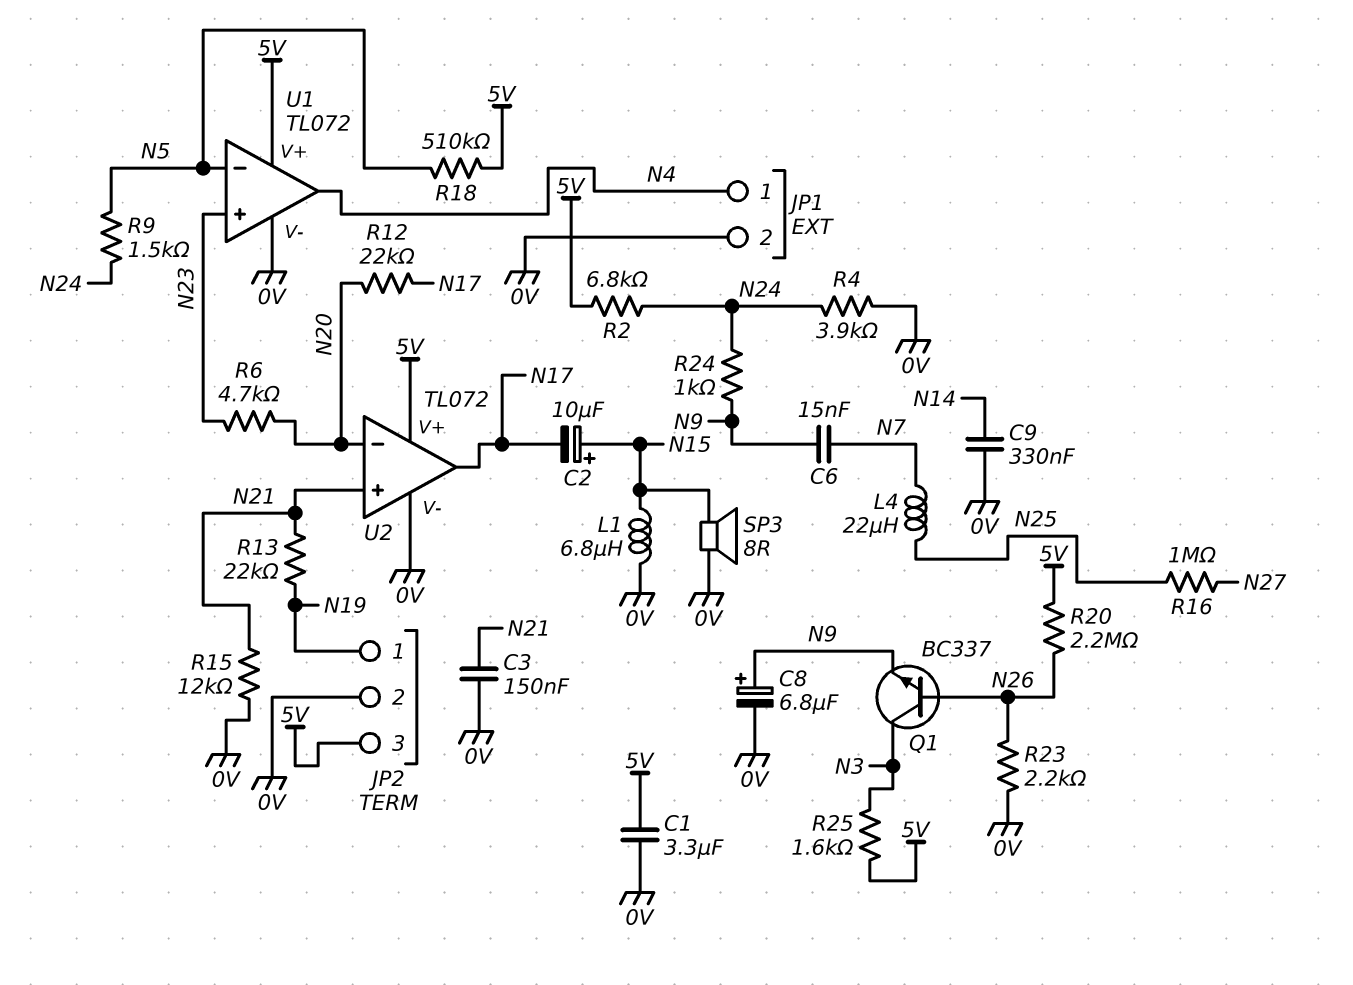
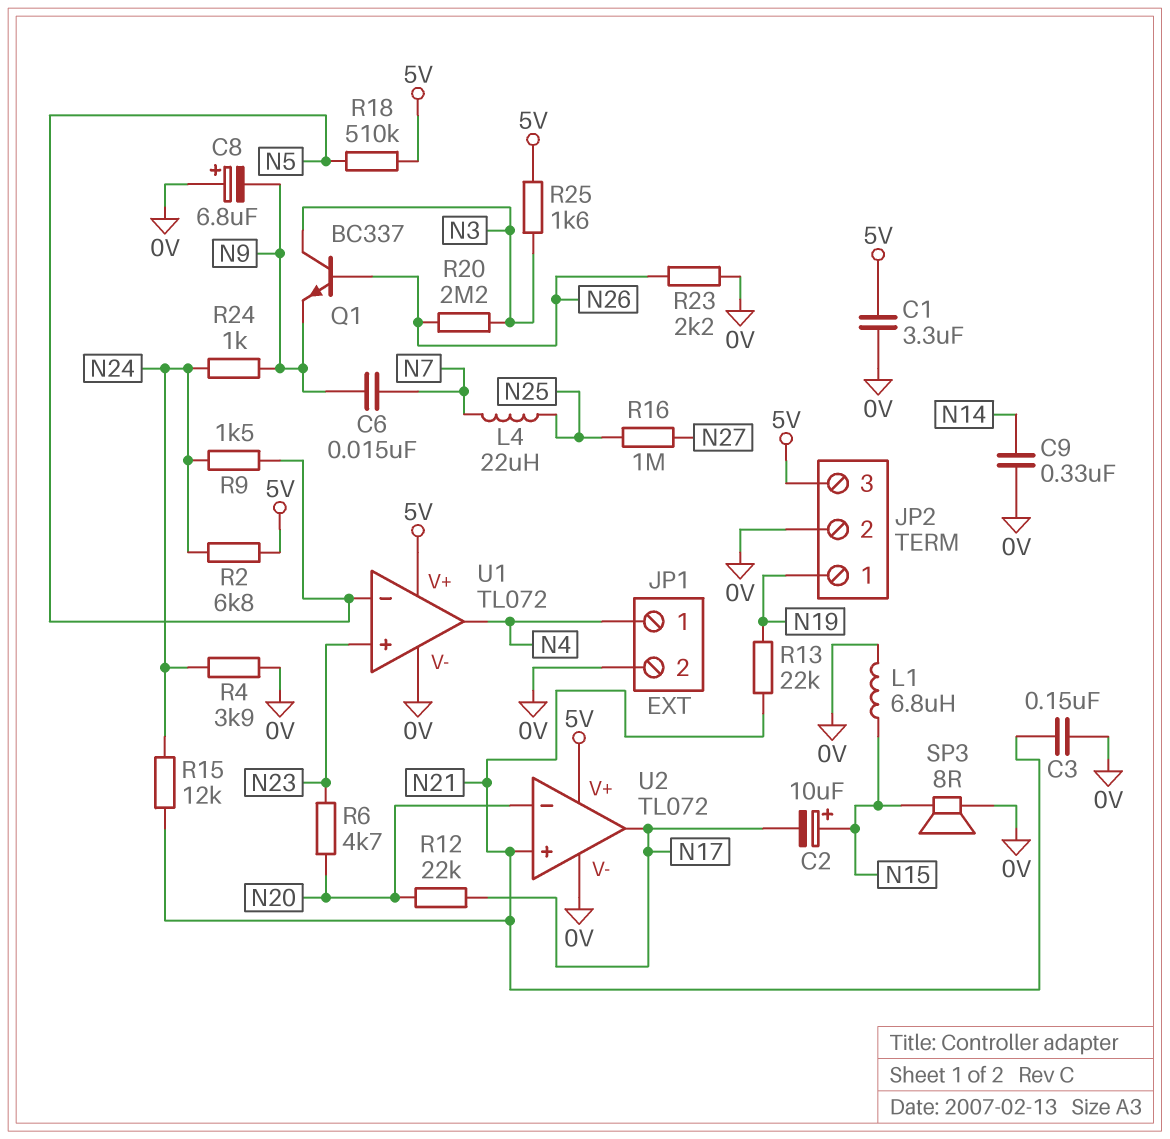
C8: 6.8uF (plus N9, minus 0V) -> 6.8uF (plus 0V, minus N9)
R15: 12k (0V, N21) -> 12k (N21, N24)
R20: 2.2M (5V, N26) -> 2.2M (N3, N26)

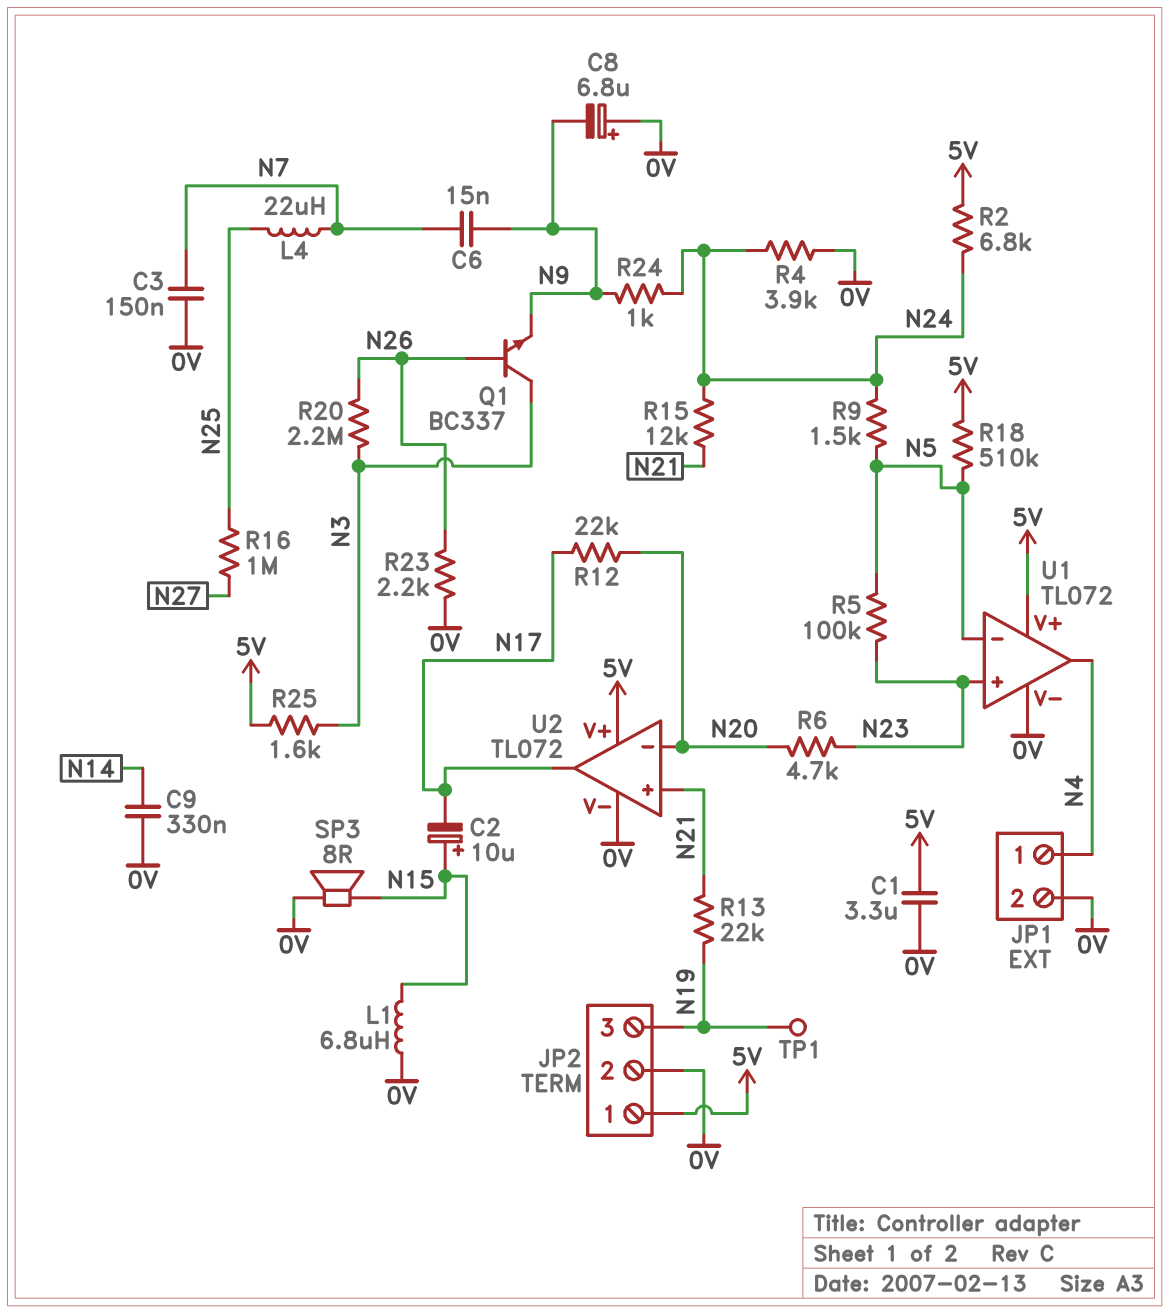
C3: 150nF (0V, N21) -> 150nF (0V, N7)
JP2 pin 1: N19 -> 5V
JP2 pin 3: 5V -> N19
R5: none -> 100k (N5, N23)
TP1: none -> test point (N19)

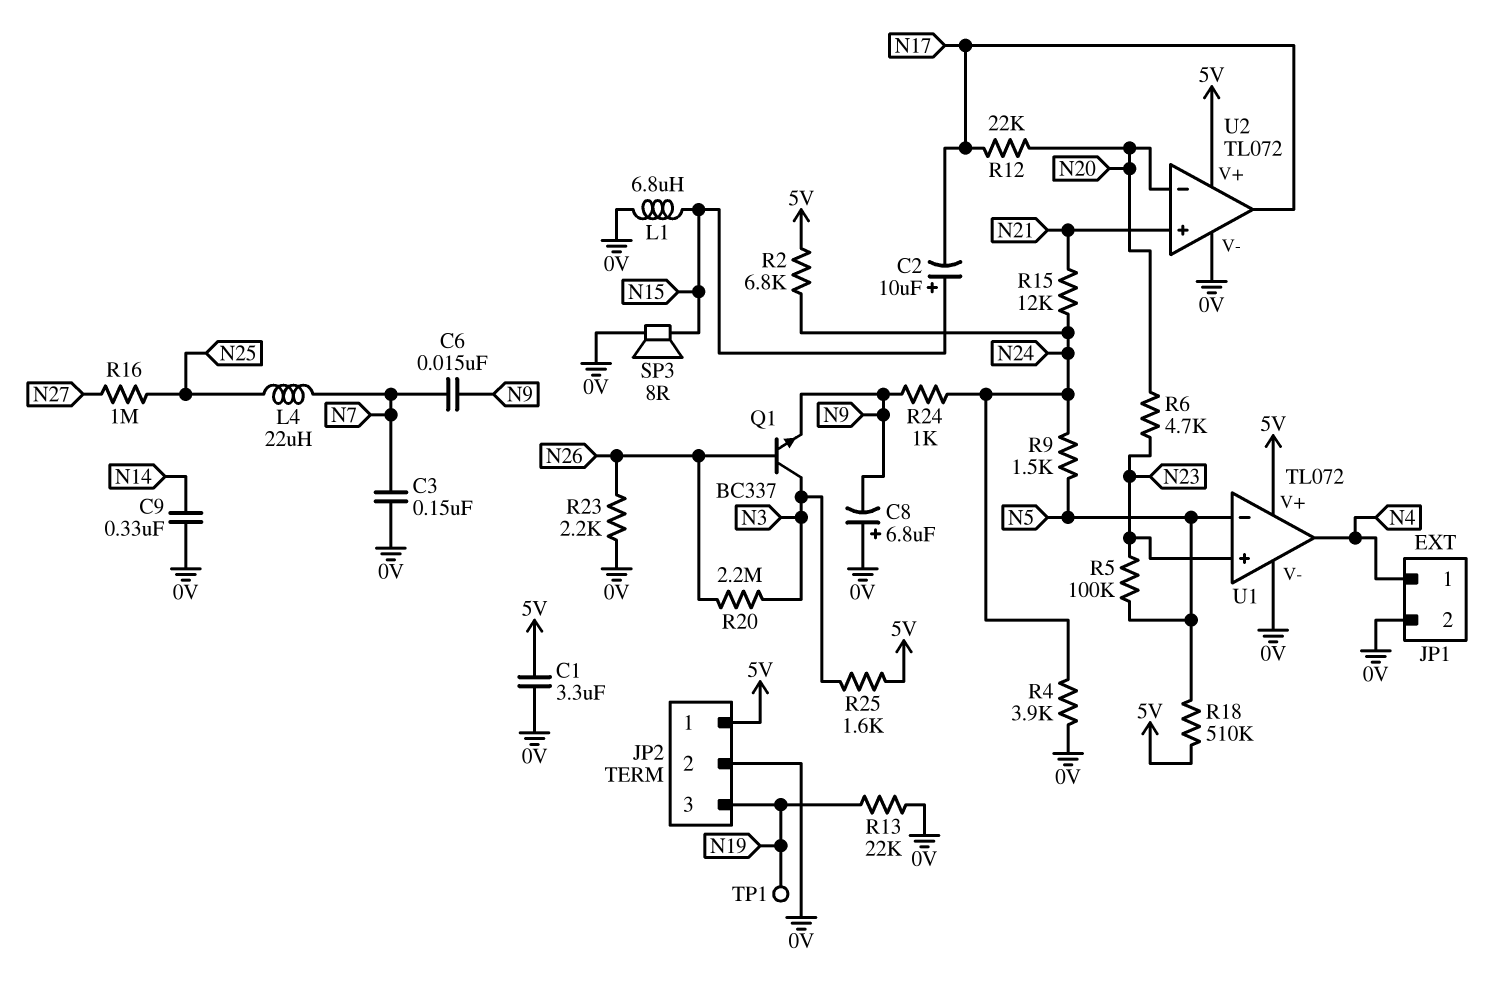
R13: 22k (N19, N21) -> 22k (0V, N19)

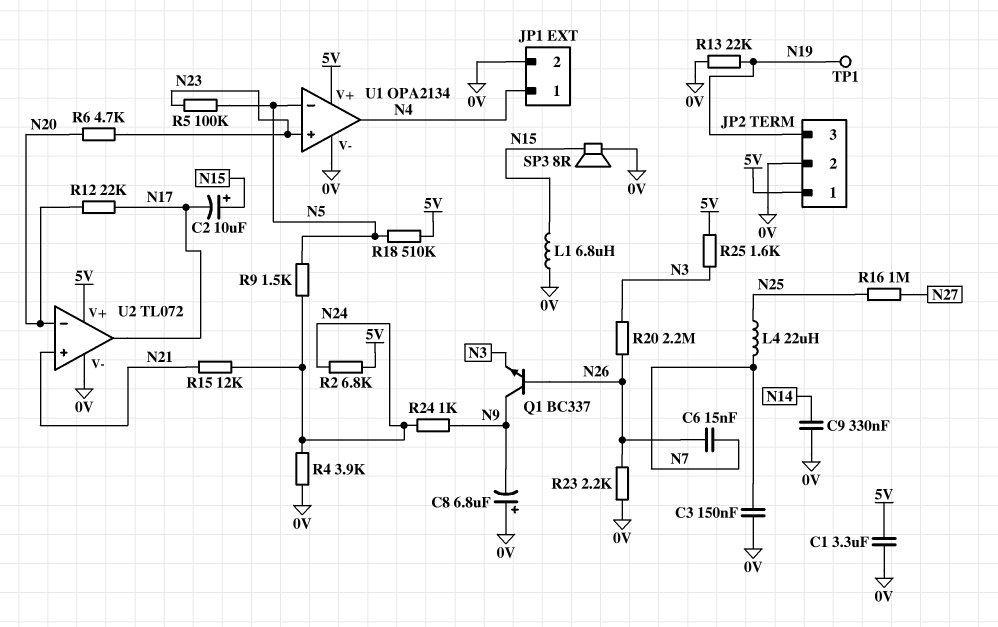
C6: 15nF (N7, N9) -> 15nF (N7, N26)
Q1: NPN BC337 (B N26, C N3, E N9) -> NPN BC337 (B N26, C N9, E N3)
U1: TL072 -> OPA2134

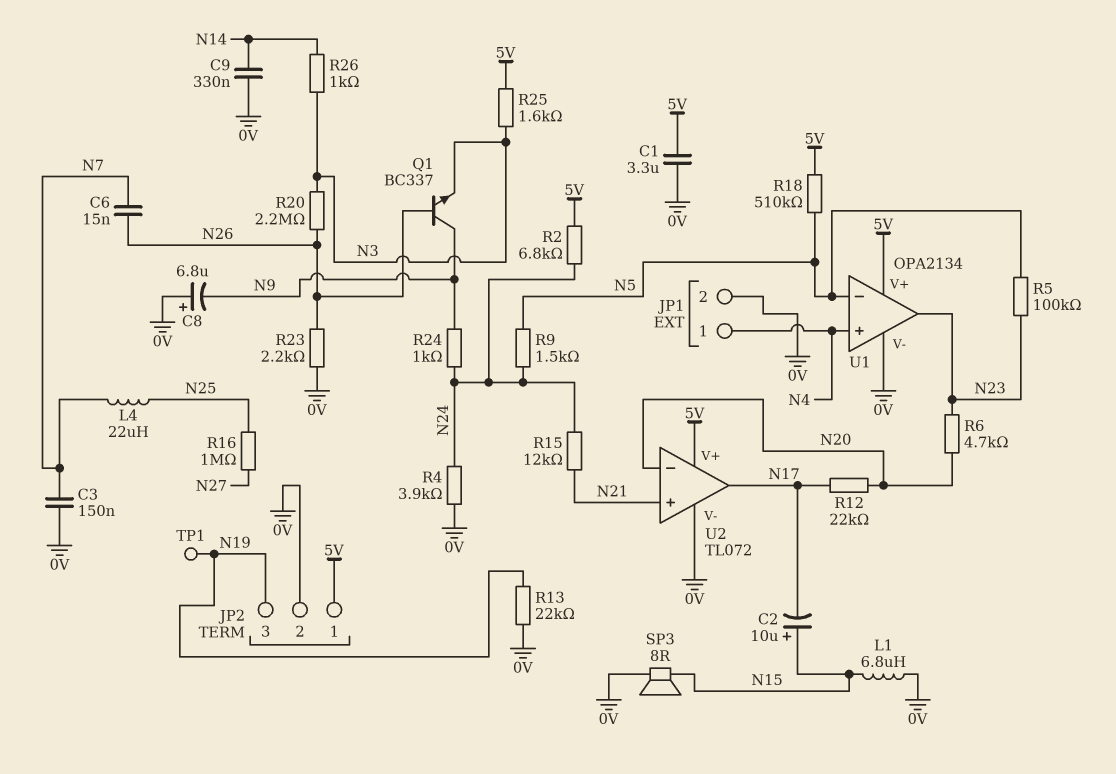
R26: none -> 1k (N3, N14)
U1 pin in+: N23 -> N4
U1 pin out: N4 -> N23

